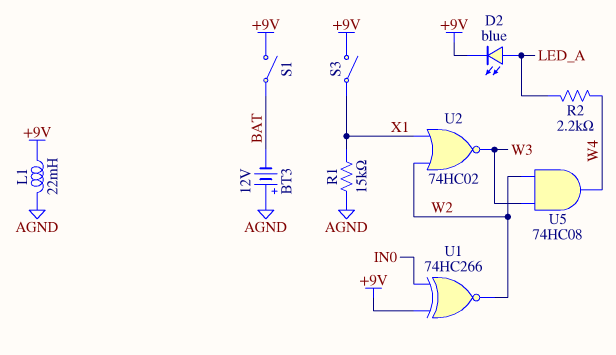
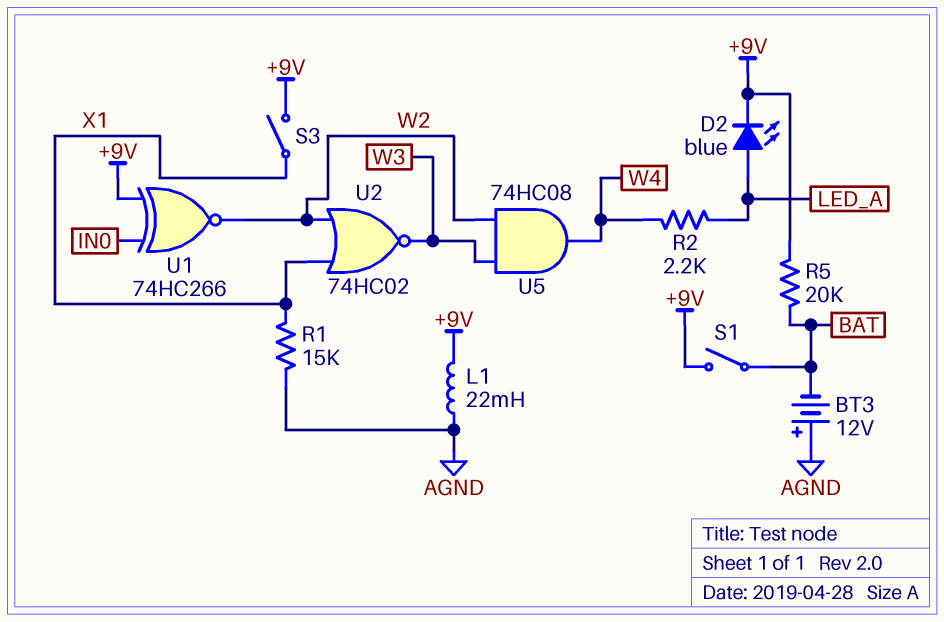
R5: none -> 20k (+9V, BAT)

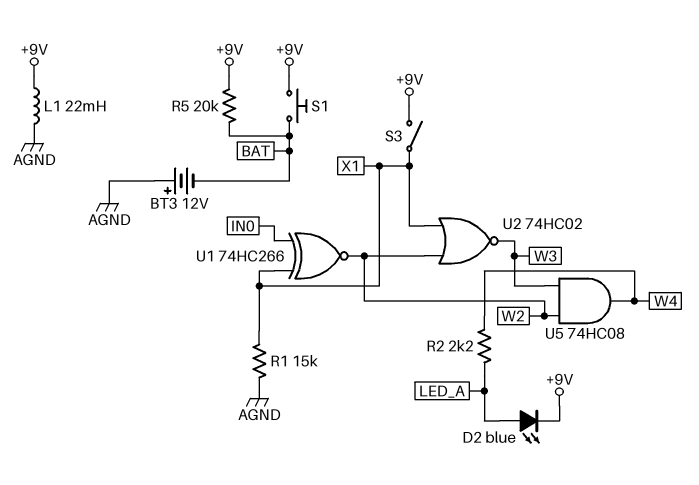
S1: switch (+9V, BAT) -> button (+9V, BAT)
U1: XNOR 74HC266 (in +9V, in IN0, out W2) -> XNOR 74HC266 (in IN0, in X1, out W2)

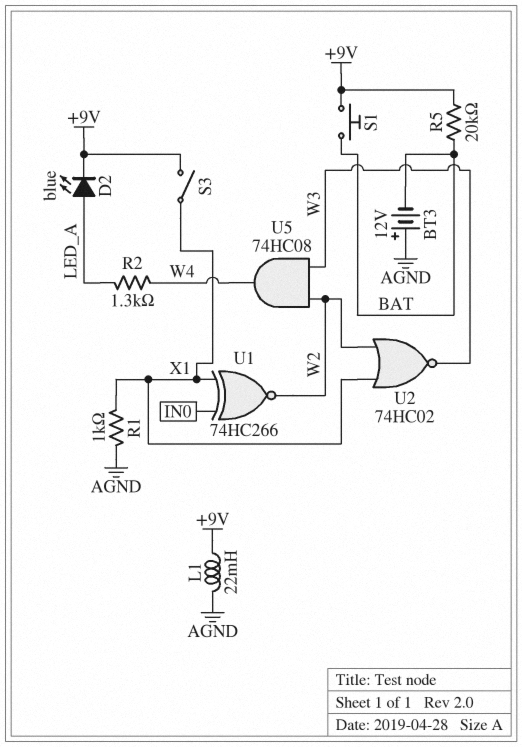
R1: 15k (AGND, X1) -> 1k (AGND, X1)
R2: 2.2k (LED_A, W4) -> 1.3k (LED_A, W4)

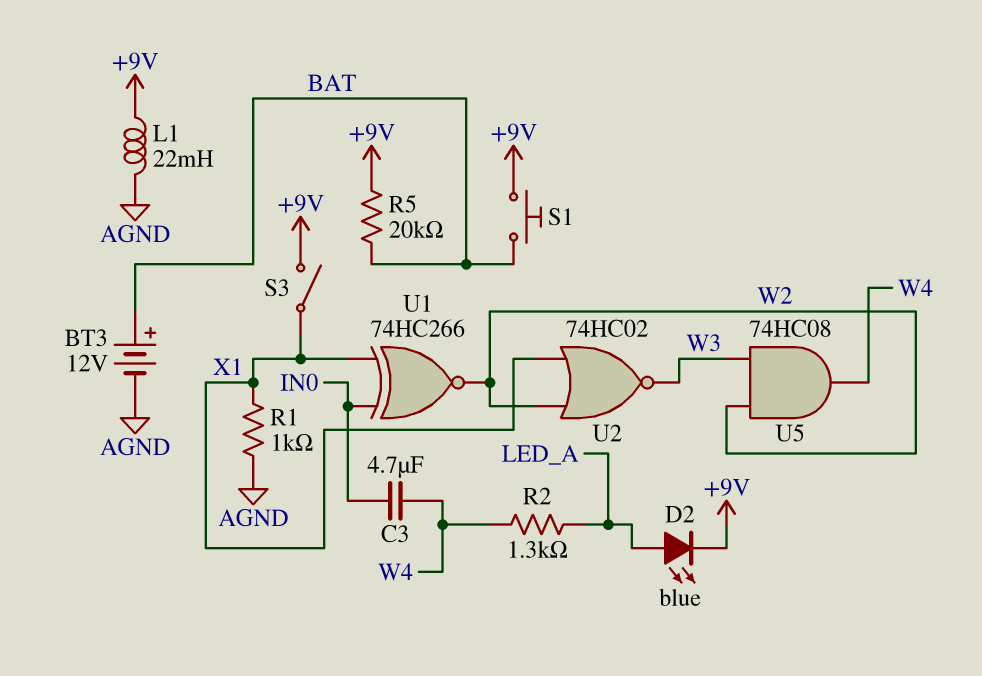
BT3: 12V (plus AGND, minus BAT) -> 12V (plus BAT, minus AGND)
C3: none -> 4.7uF (IN0, W4)

